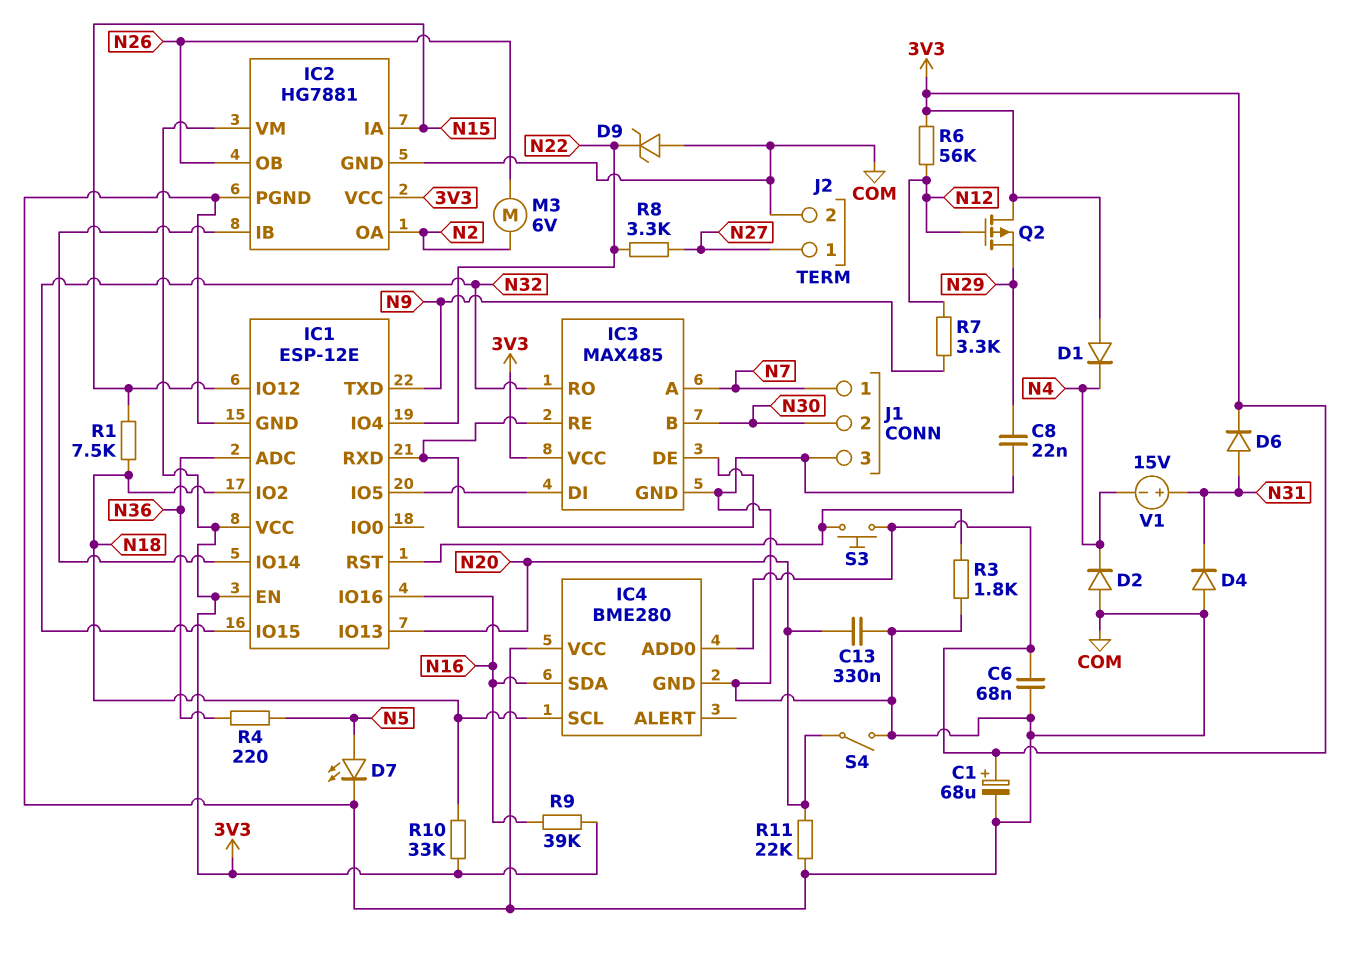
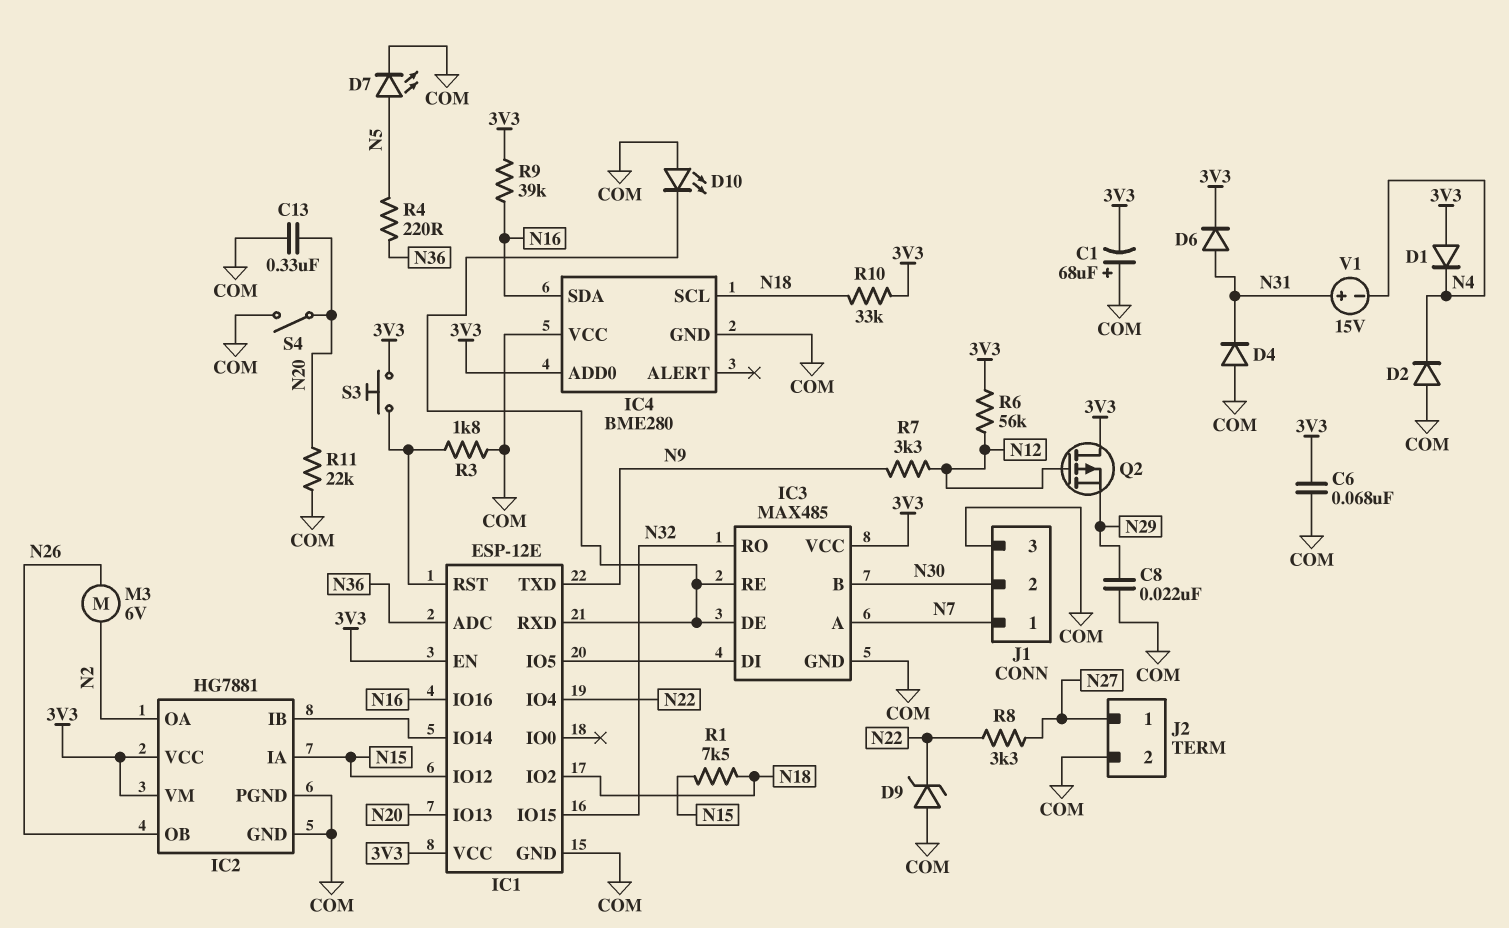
C1: 68uF (plus 3V3, minus COM) -> 68uF (plus COM, minus 3V3)
D10: none -> LED (A COM, K IC1/RXD)

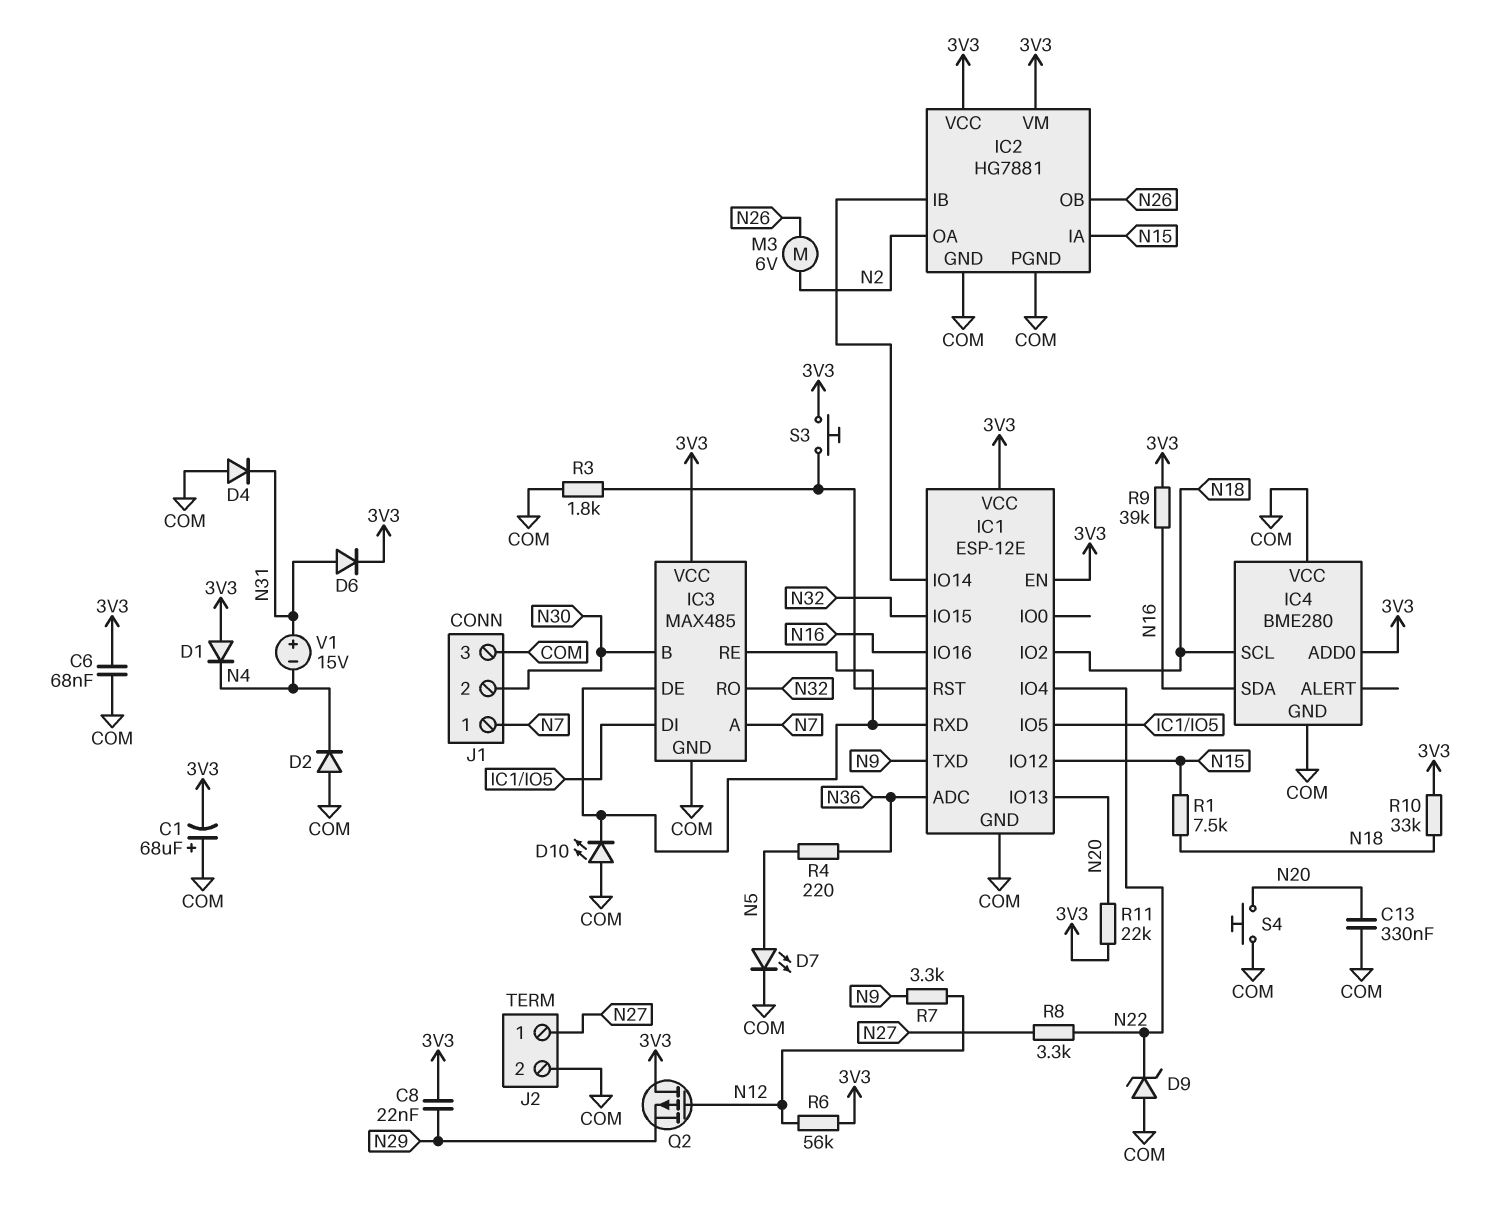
C8: 22nF (COM, N29) -> 22nF (3V3, N29)
R11: 22k (COM, N20) -> 22k (3V3, N20)
S4: switch (COM, N20) -> button (COM, N20)

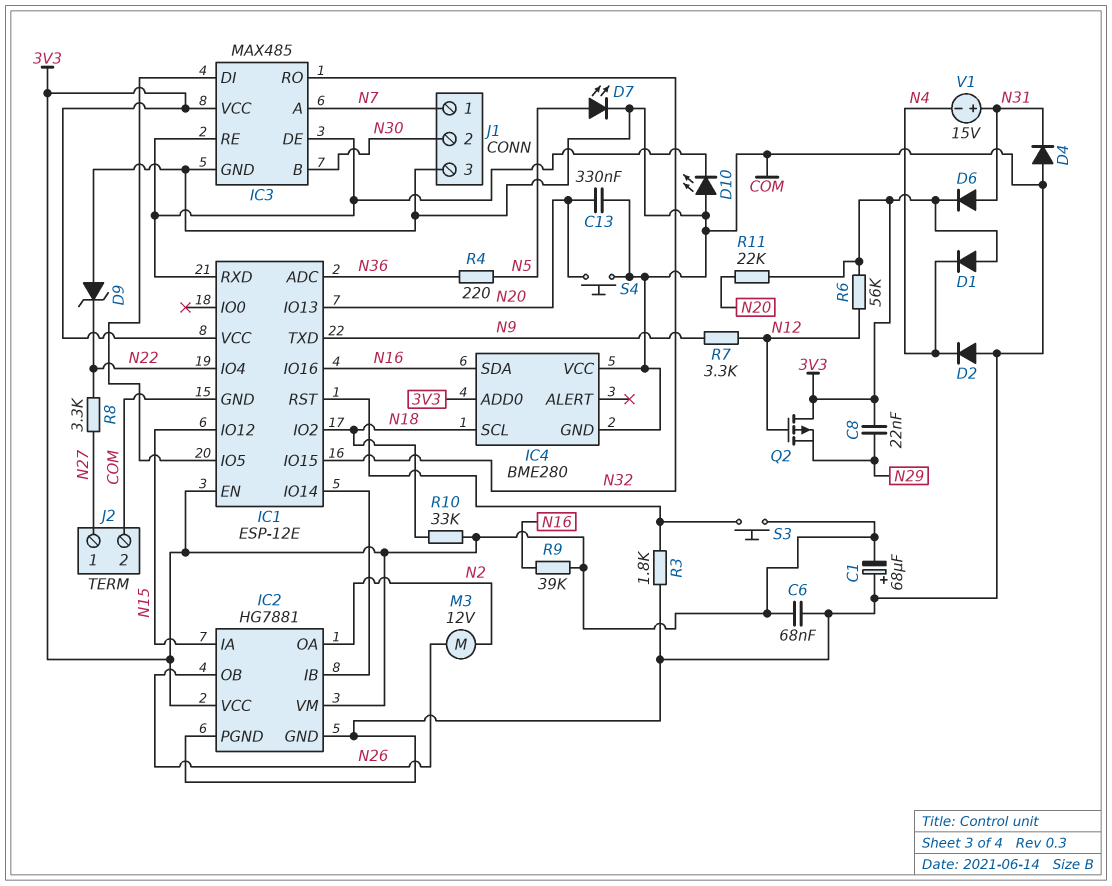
M3: motor 6V (N2, N26) -> motor 12V (N2, N26)
R1: 7.5k (N15, N18) -> none

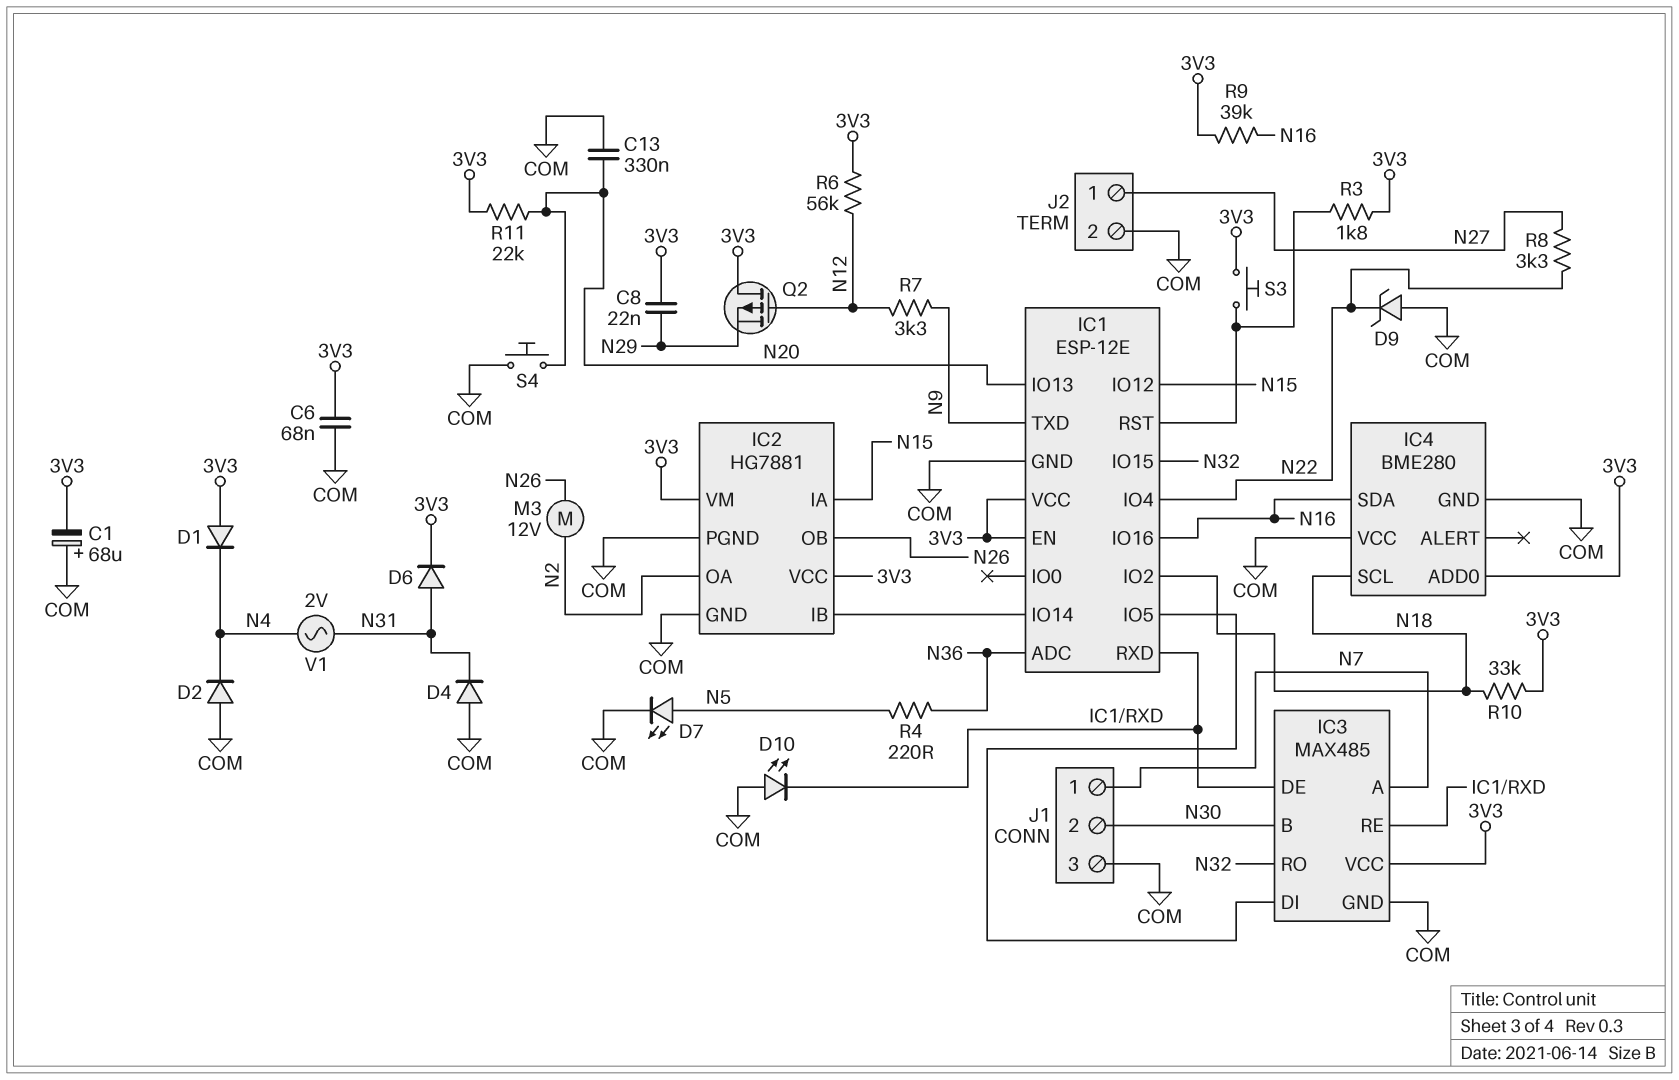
R3: 1.8k (COM, IC1/RST) -> 1.8k (3V3, IC1/RST)
V1: 15V (plus N31, minus N4) -> AC 2V (N4, N31)

